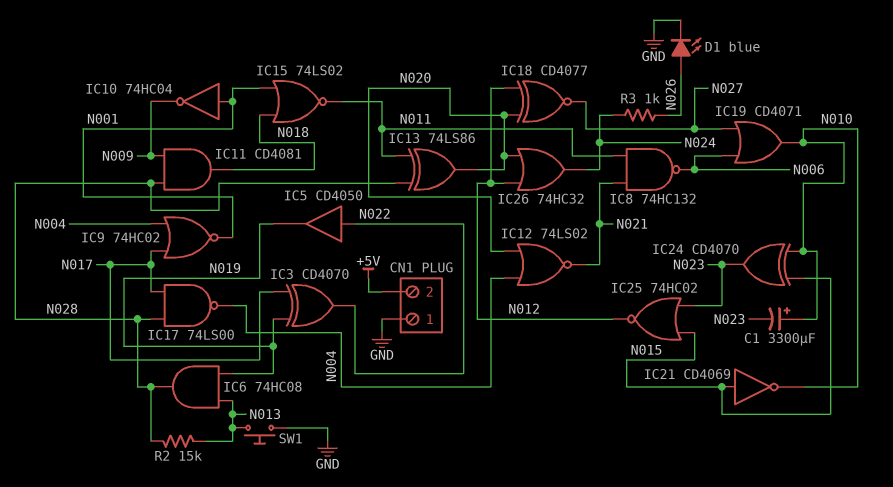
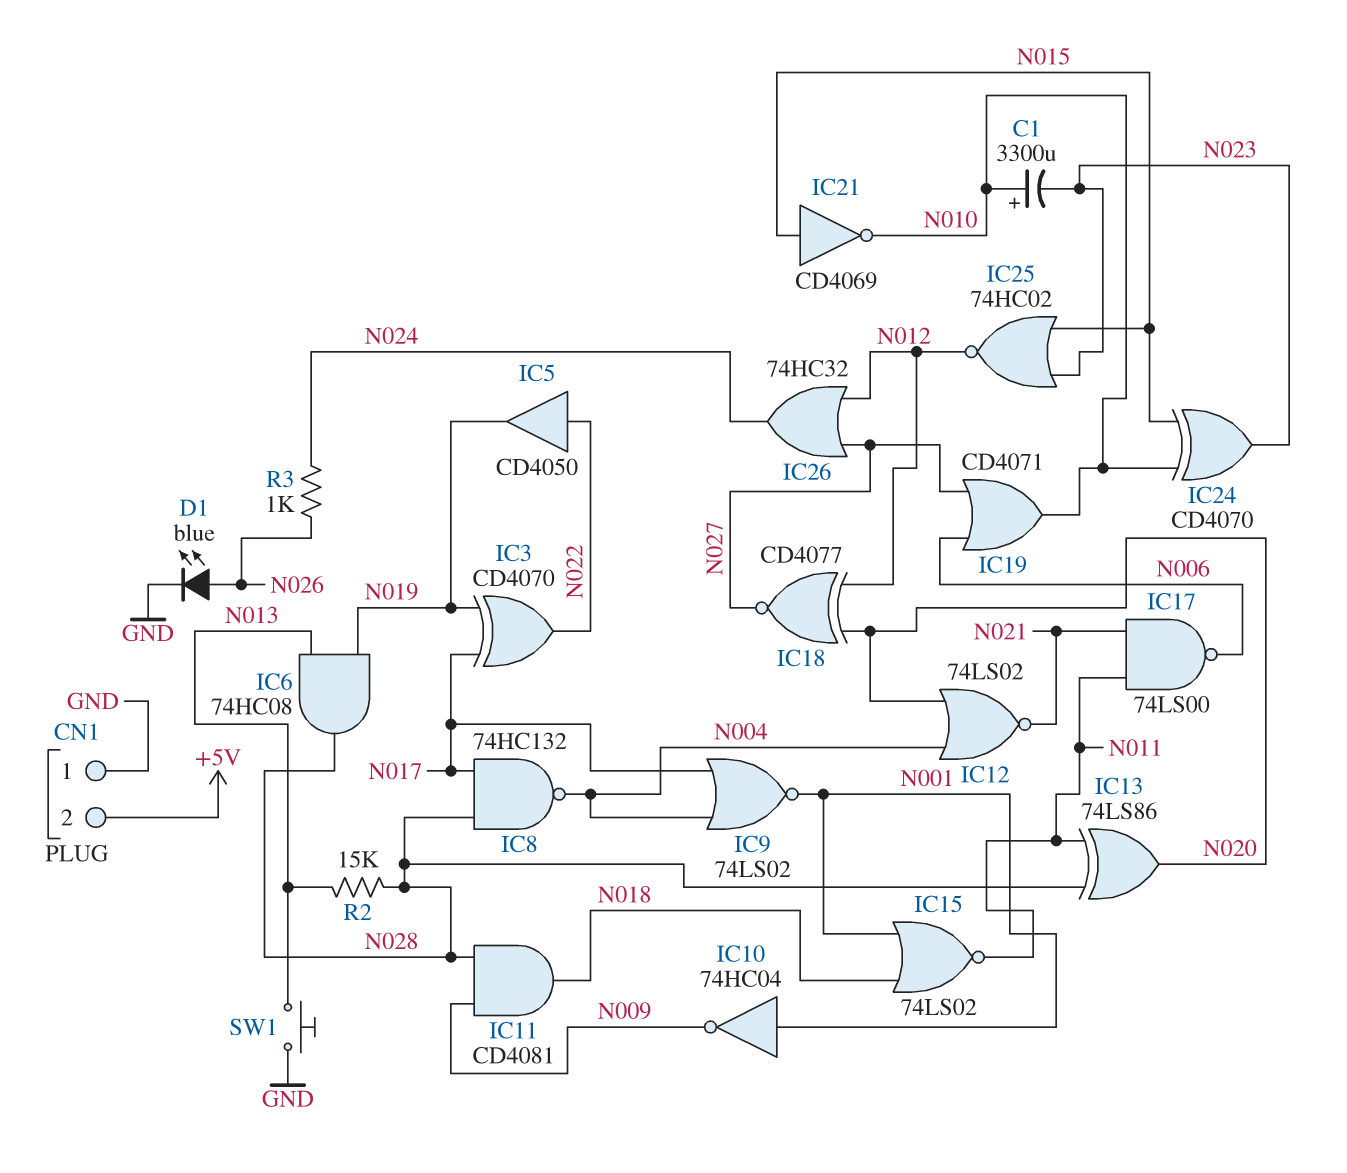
IC8: NAND 74HC132 (in N011, in N021, out N006) -> NAND 74HC132 (in N017, in N028, out N004)
IC9: NOR 74HC02 (in N004, in N017, out N001) -> NOR 74LS02 (in N004, in N017, out N001)
IC17: NAND 74LS00 (in N017, in N028, out N004) -> NAND 74LS00 (in N011, in N021, out N006)
IC26: OR 74HC32 (in N012, in N020, out N024) -> OR 74HC32 (in N012, in N027, out N024)

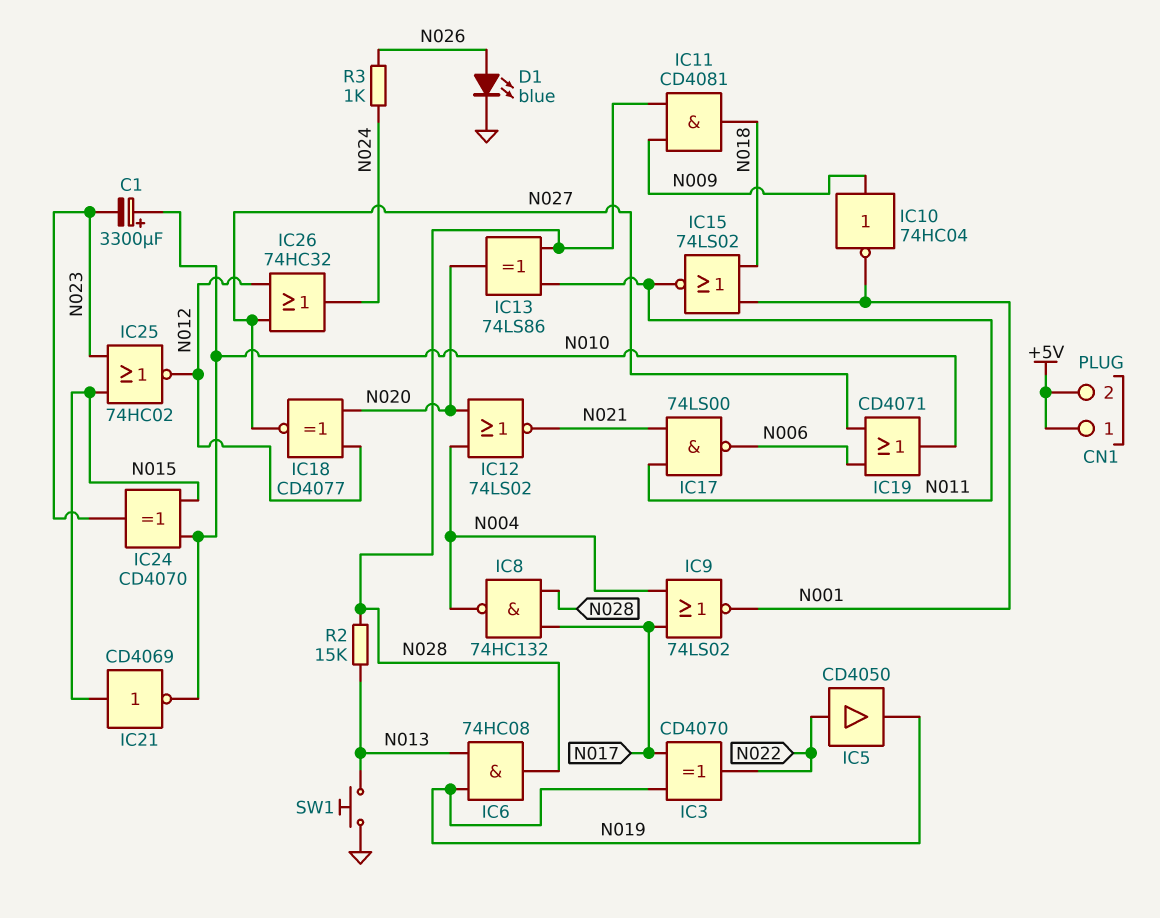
CN1 pin 1: GND -> +5V
IC10: NOT 74HC04 (in N001, out N009) -> NOT 74HC04 (in N009, out N001)

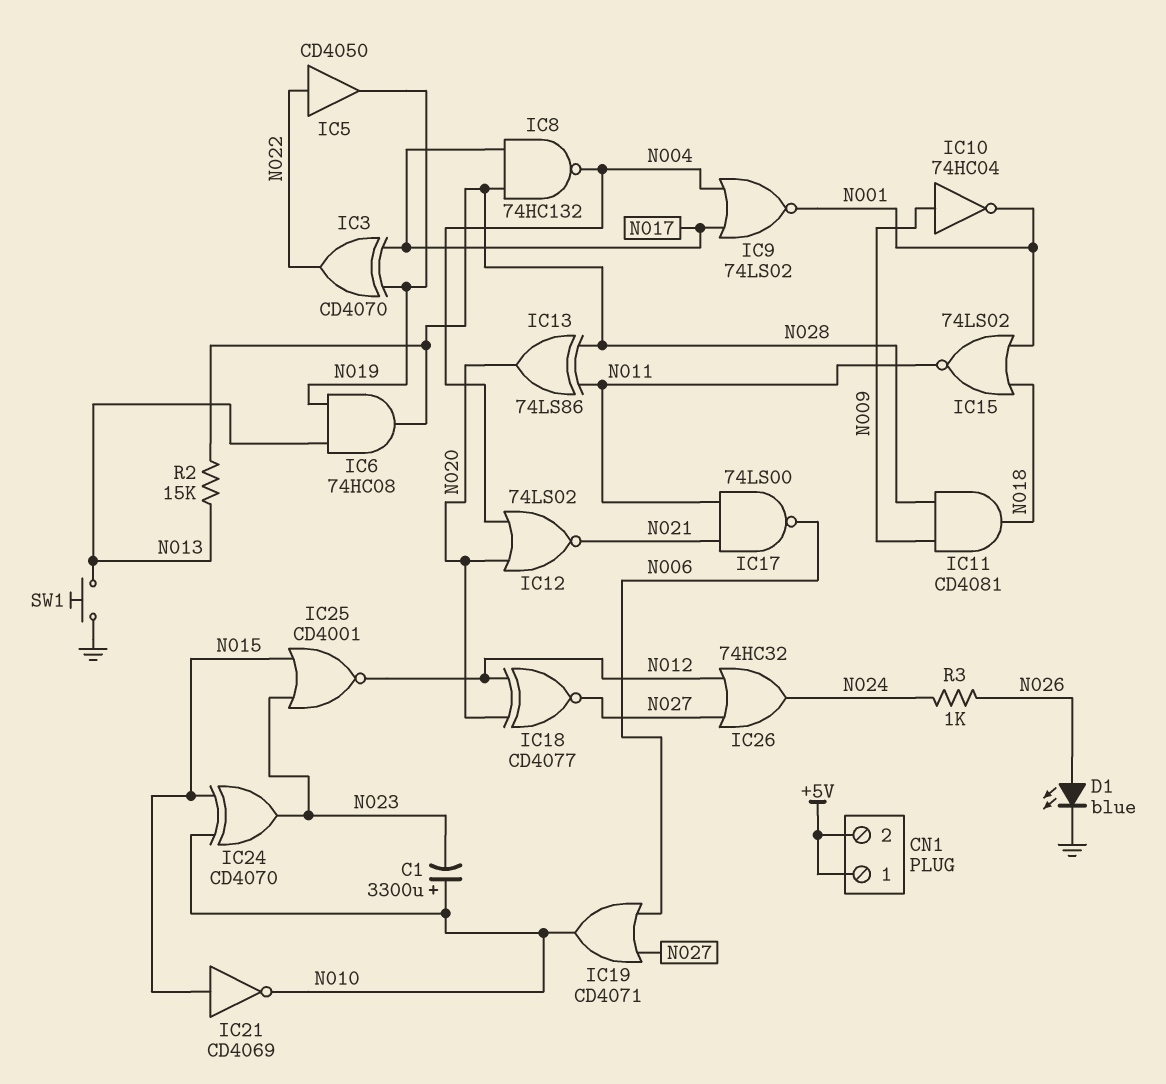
IC25: NOR 74HC02 (in N015, in N023, out N012) -> NOR CD4001 (in N015, in N023, out N012)

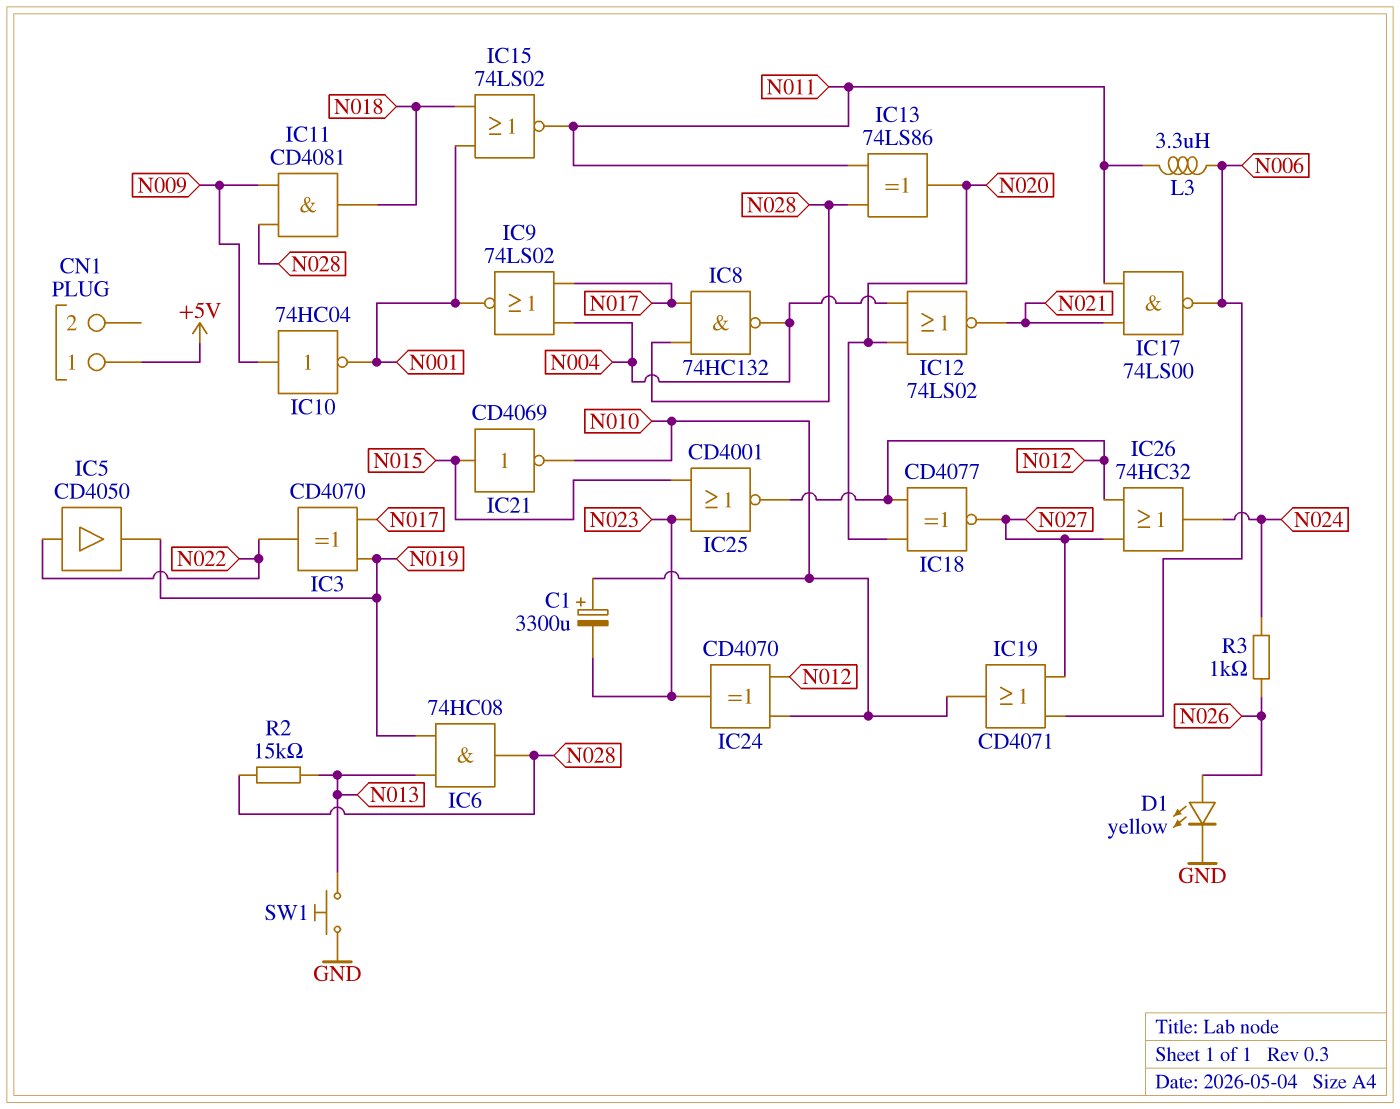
CN1 pin 2: +5V -> none
D1: LED blue (A N026, K GND) -> LED yellow (A N026, K GND)
IC24: XOR CD4070 (in N010, in N015, out N023) -> XOR CD4070 (in N010, in N012, out N023)
L3: none -> 3.3uH (N006, N011)

